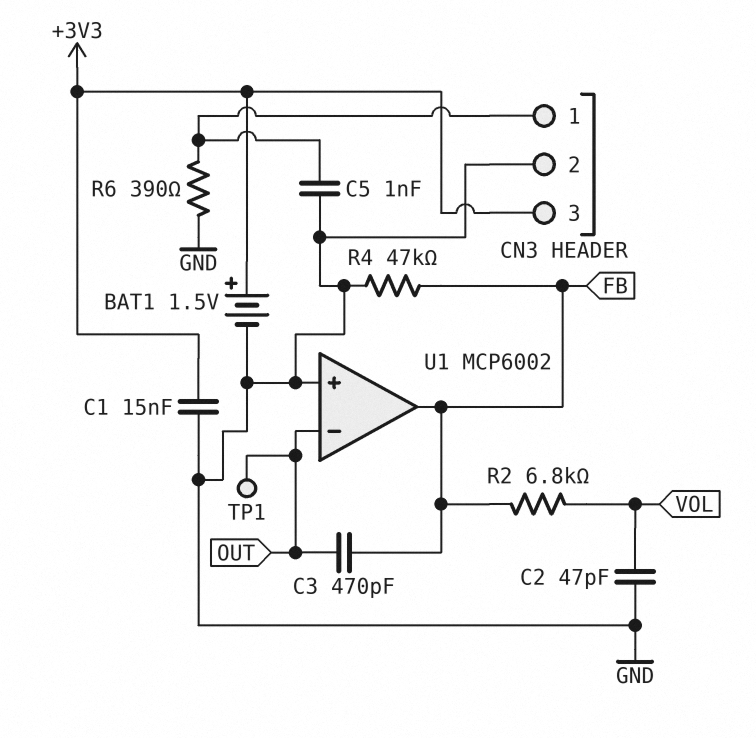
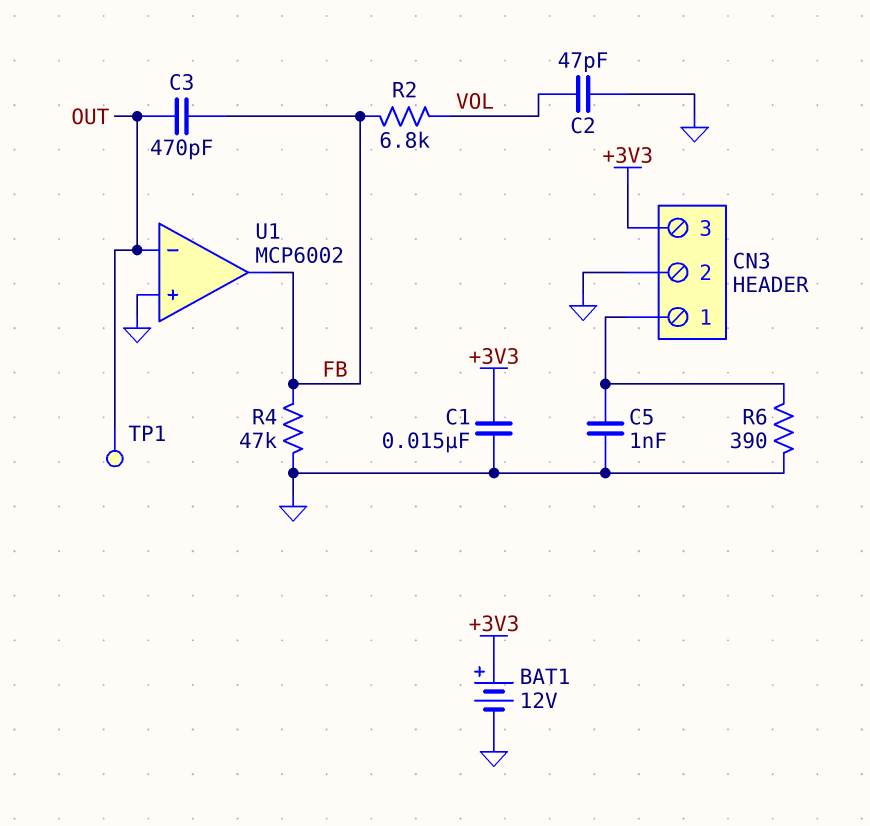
BAT1: 1.5V (plus +3V3, minus GND) -> 12V (plus +3V3, minus GND)

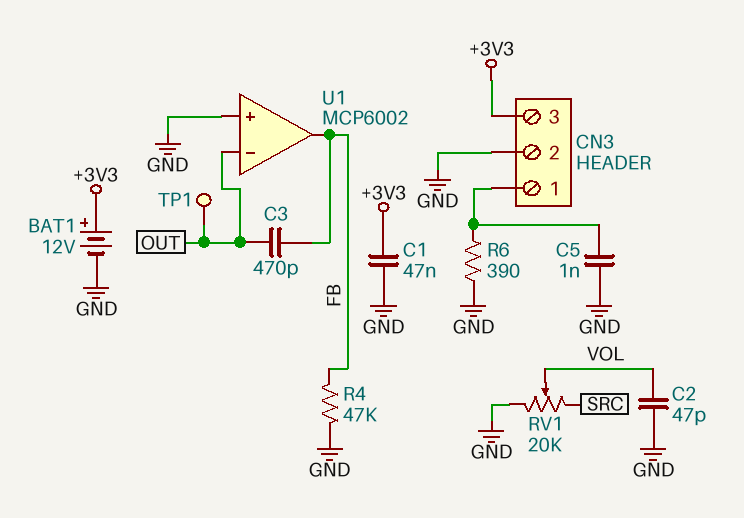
C1: 15nF (+3V3, GND) -> 47nF (+3V3, GND)
R2: 6.8k (FB, VOL) -> none
RV1: none -> 20k (GND, SRC, wiper VOL)

